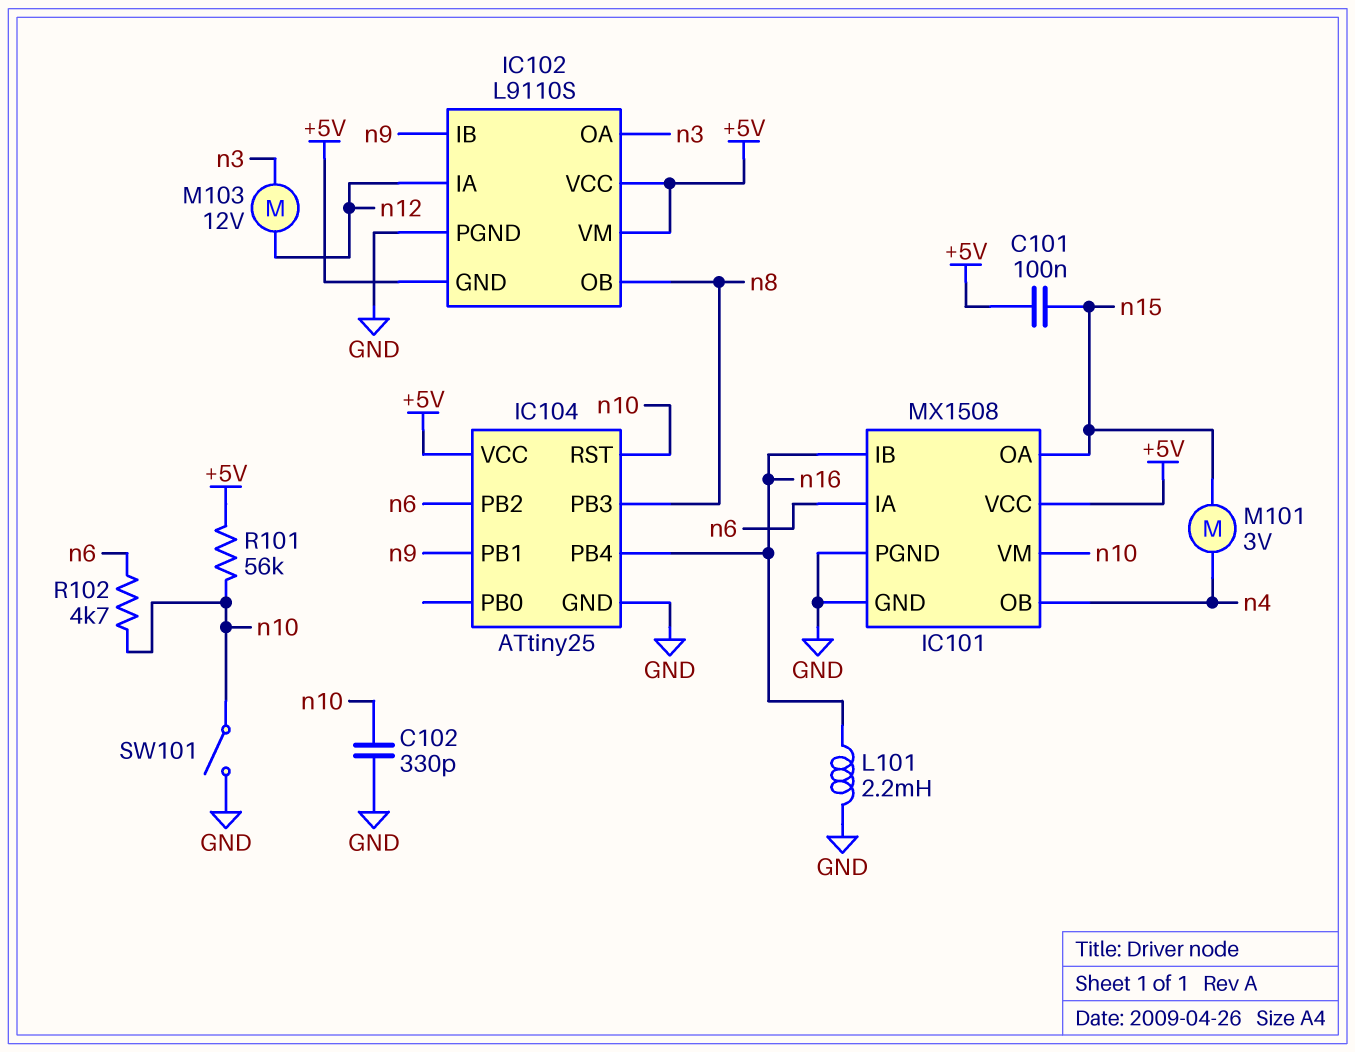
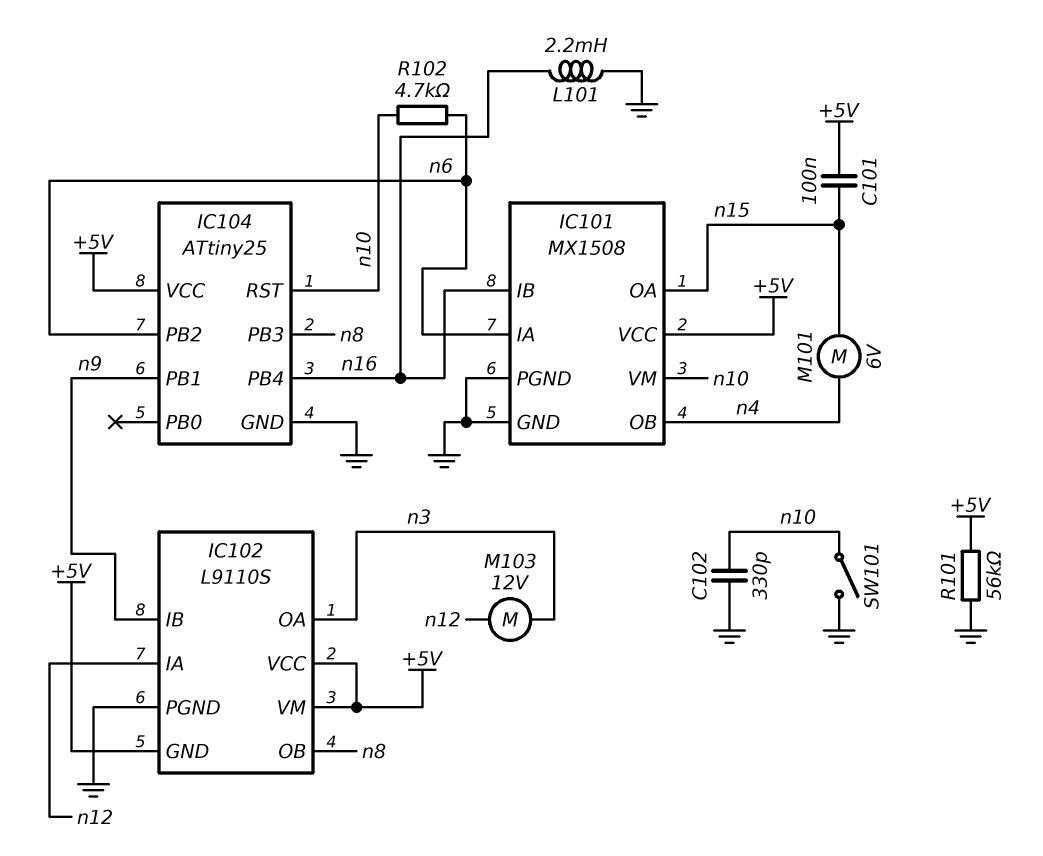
M101: motor 3V (n4, n15) -> motor 6V (n4, n15)
R101: 56k (+5V, n10) -> 56k (+5V, GND)

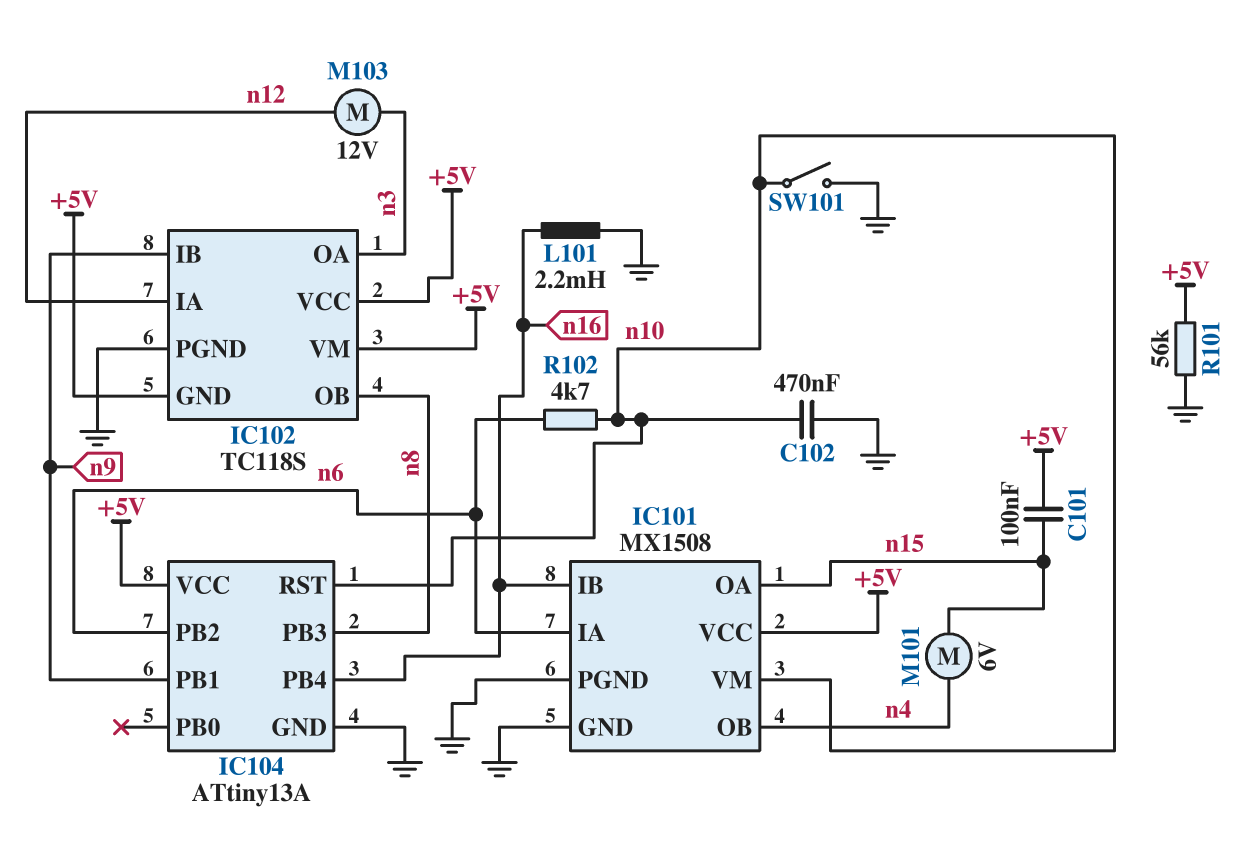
C102: 330pF (GND, n10) -> 470nF (GND, n10)
IC102: L9110S -> TC118S
IC104: ATtiny25 -> ATtiny13A

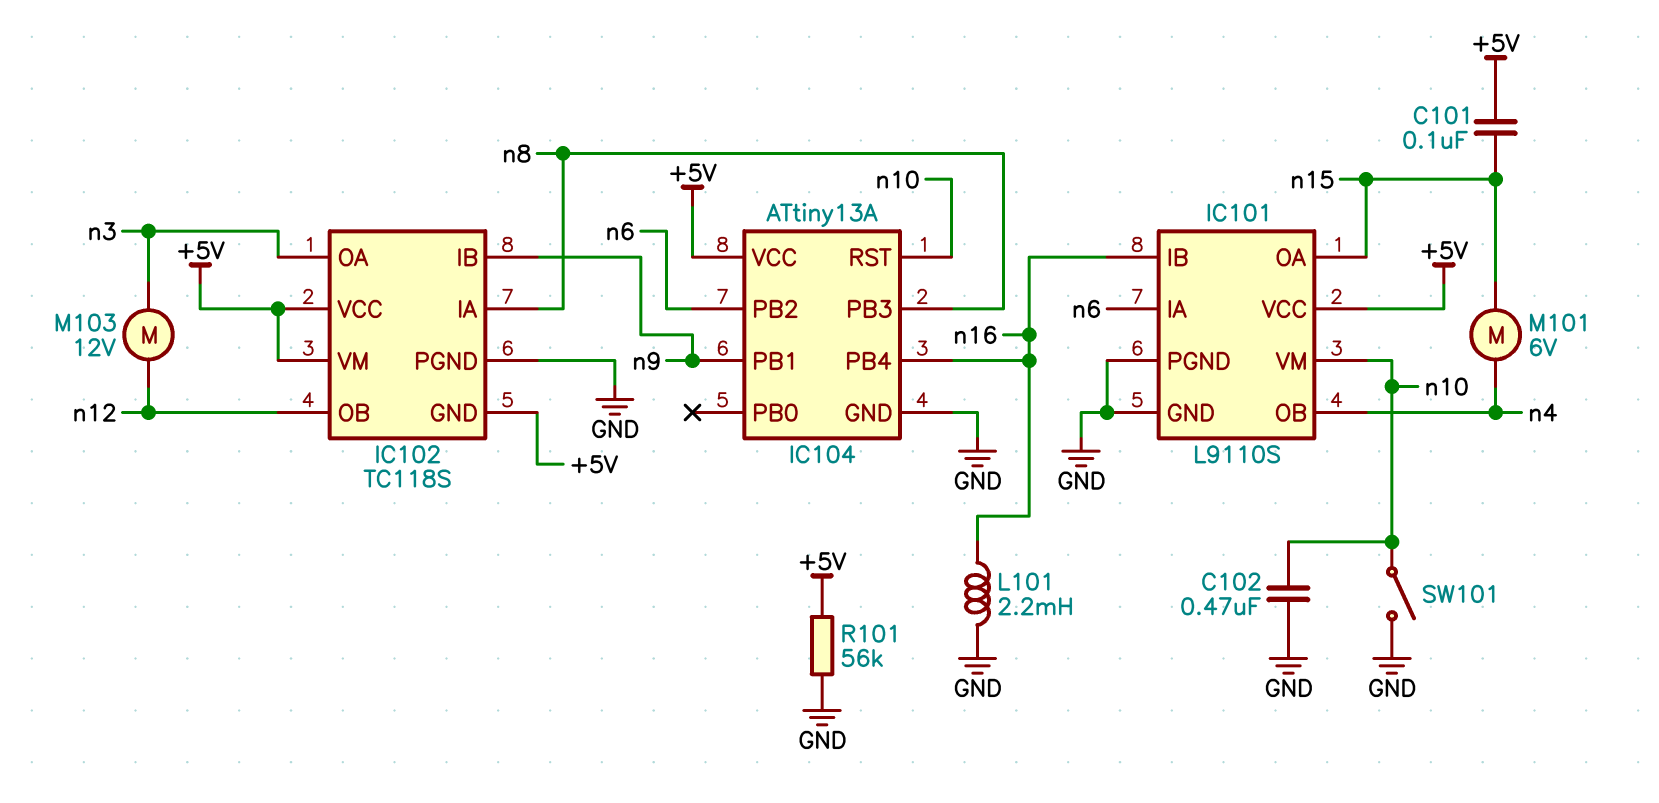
IC101: MX1508 -> L9110S
IC102 pin IA: n12 -> n8
IC102 pin OB: n8 -> n12
R102: 4.7k (n6, n10) -> none

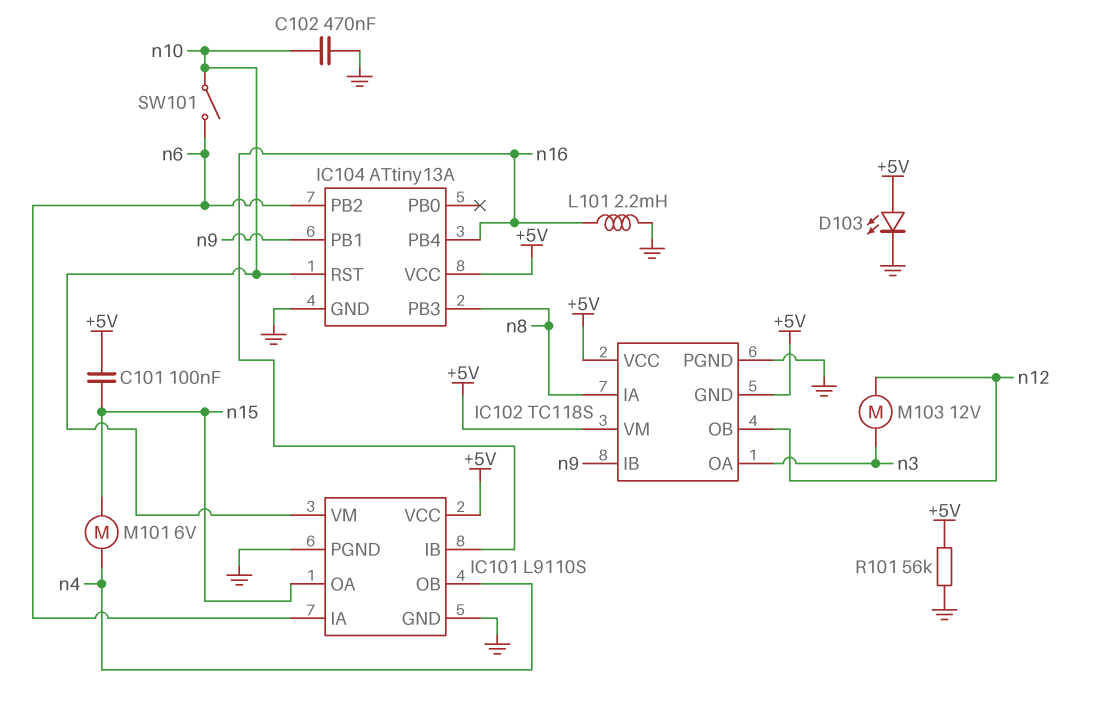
D103: none -> LED (A +5V, K GND)
SW101: switch (GND, n10) -> switch (n6, n10)

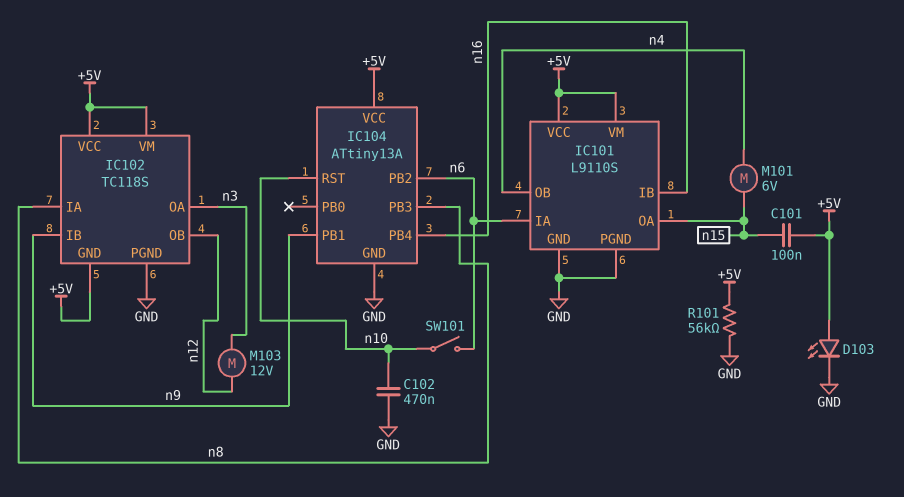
IC101 pin VM: n10 -> +5V
L101: 2.2mH (GND, n16) -> none

